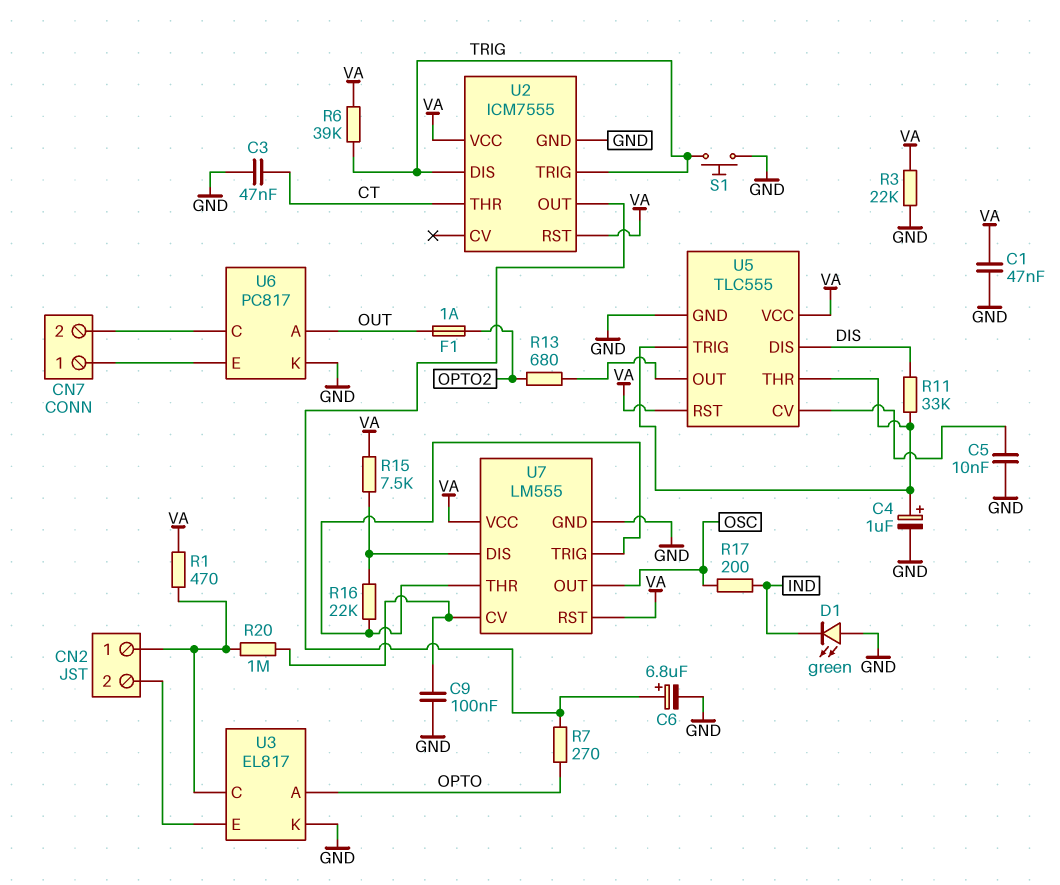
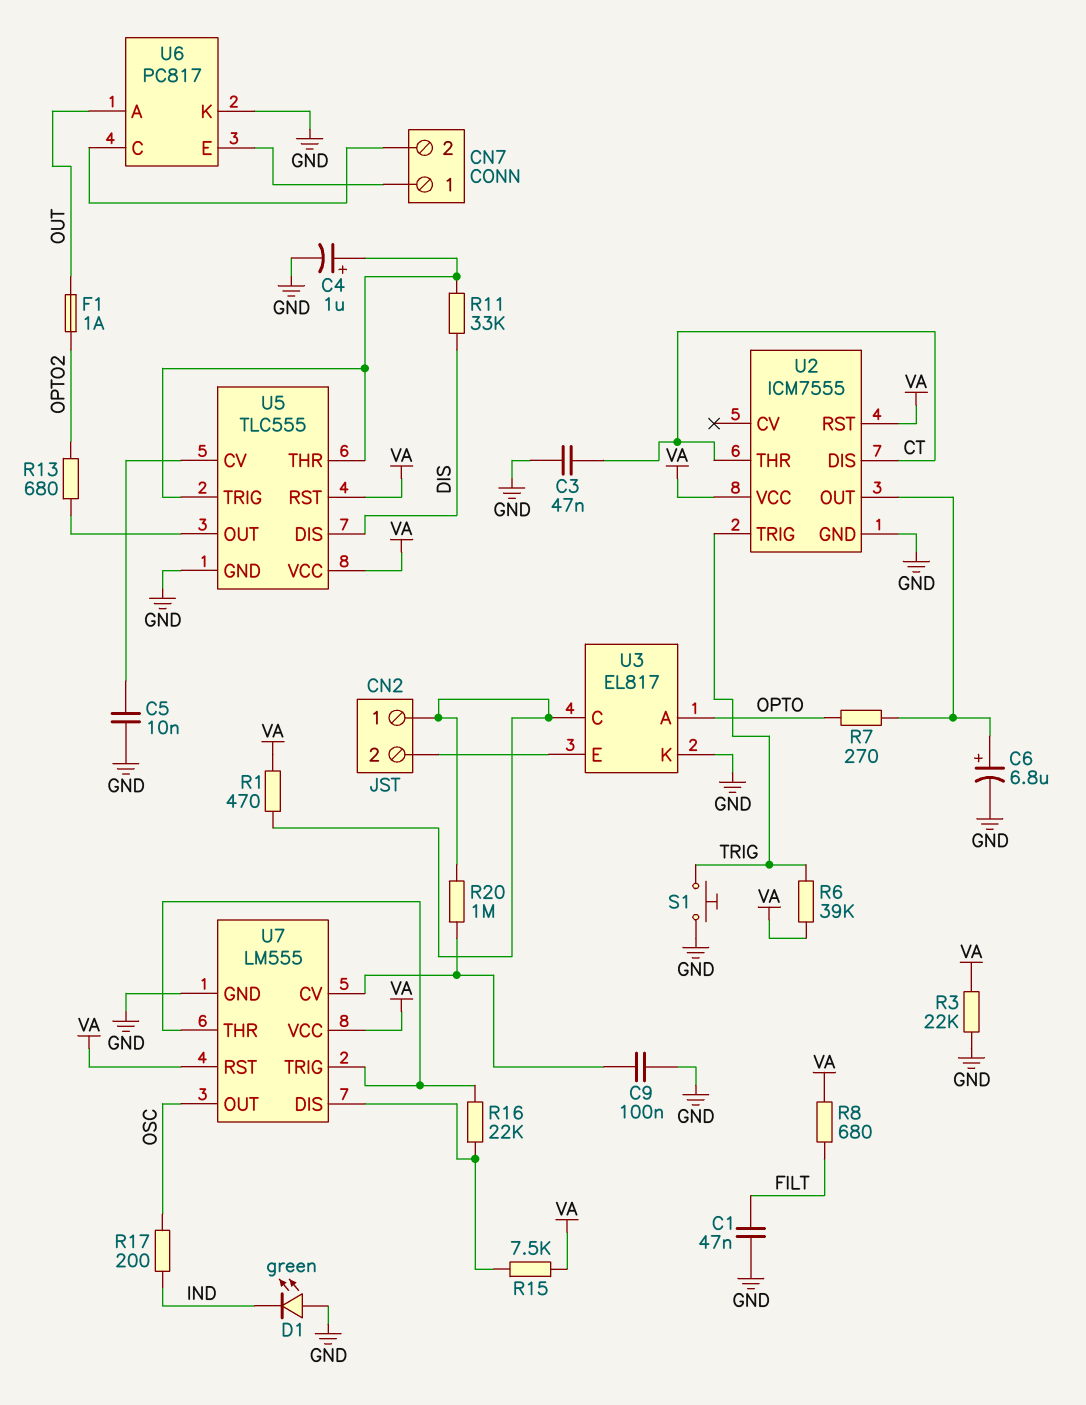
C1: 47nF (GND, VA) -> 47nF (FILT, GND)
R8: none -> 680 (FILT, VA)
U2 pin DIS: TRIG -> CT

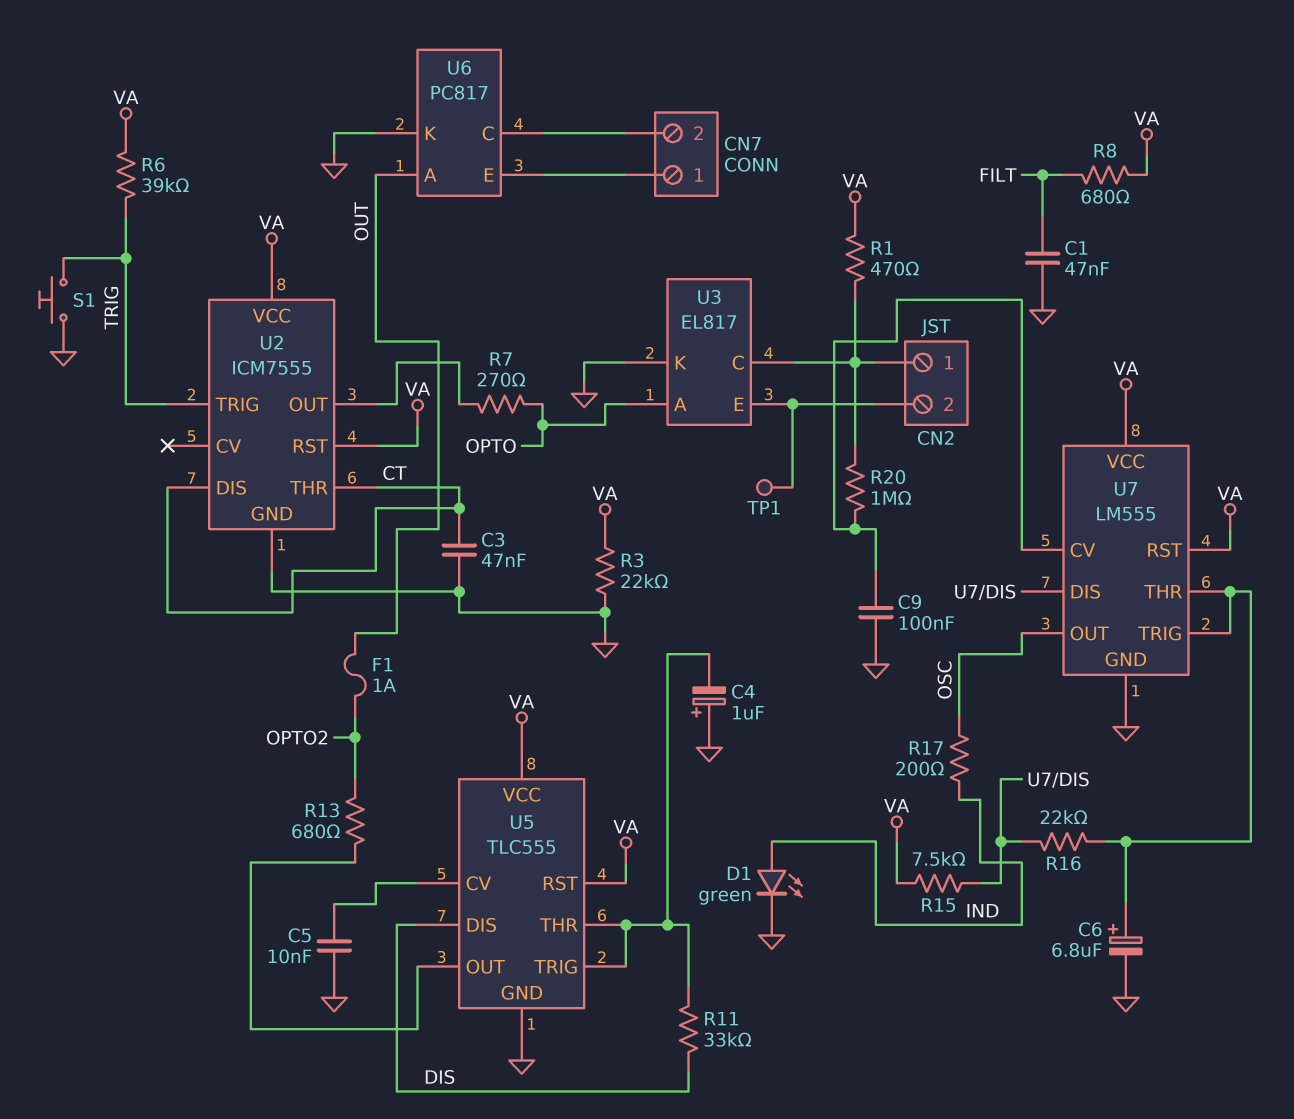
C4: 1uF (plus U5/THR, minus GND) -> 1uF (plus GND, minus U5/THR)
C6: 6.8uF (plus U2/OUT, minus GND) -> 6.8uF (plus U7/THR, minus GND)
D1: LED green (A GND, K IND) -> LED green (A IND, K GND)
TP1: none -> test point (CN2/2)

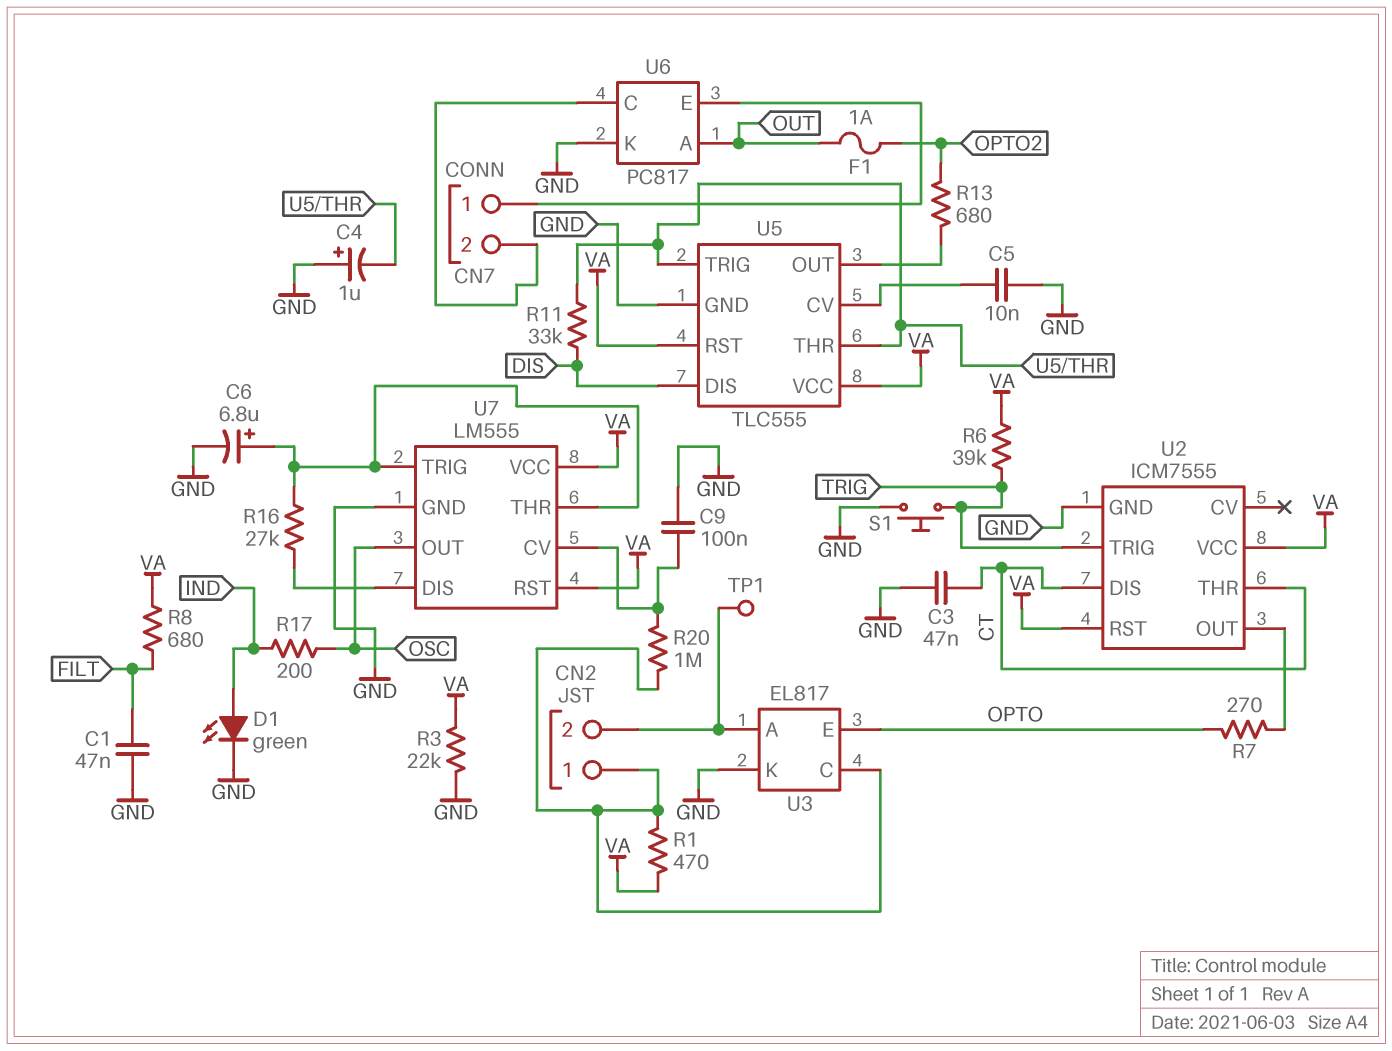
R15: 7.5k (U7/DIS, VA) -> none
R16: 22k (U7/DIS, U7/THR) -> 27k (U7/DIS, U7/THR)
U3 pin A: OPTO -> CN2/2
U3 pin E: CN2/2 -> OPTO

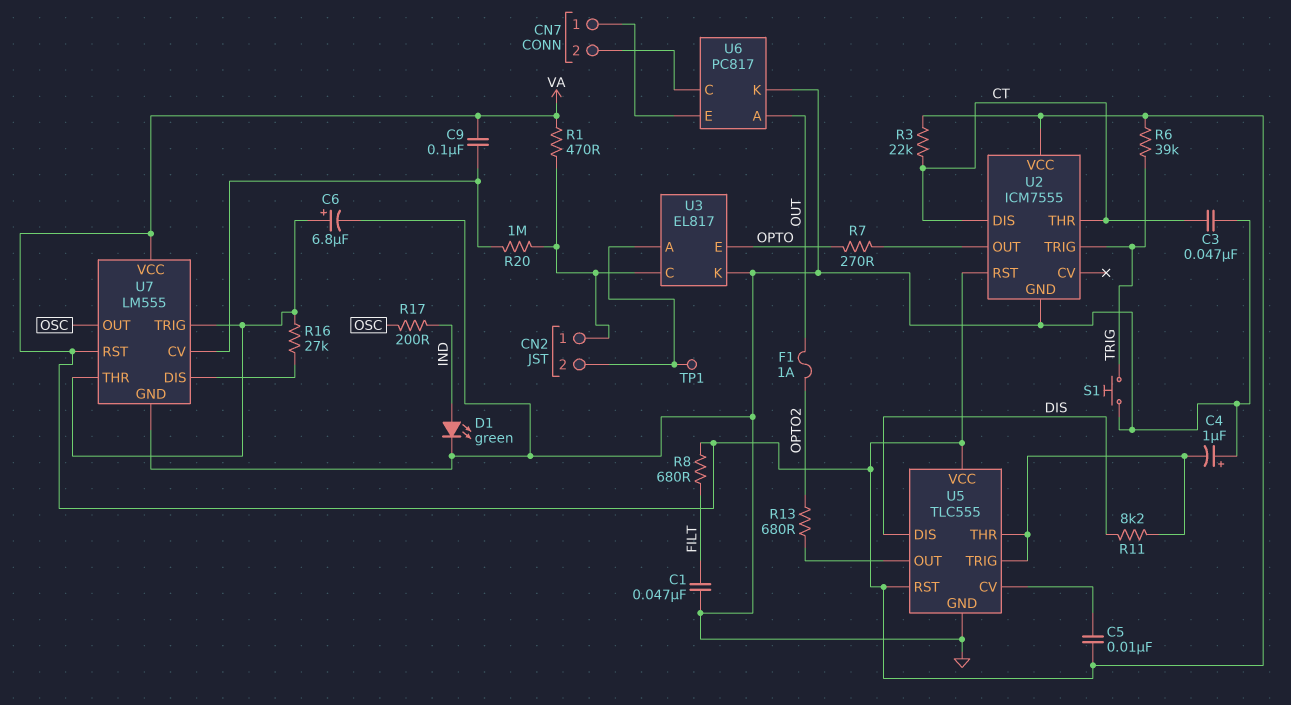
C5: 10nF (GND, U5/CV) -> 10nF (U5/CV, VA)
C9: 100nF (GND, U7/CV) -> 100nF (U7/CV, VA)
R3: 22k (GND, VA) -> 22k (CT, VA)
R11: 33k (DIS, U5/THR) -> 8.2k (DIS, U5/THR)

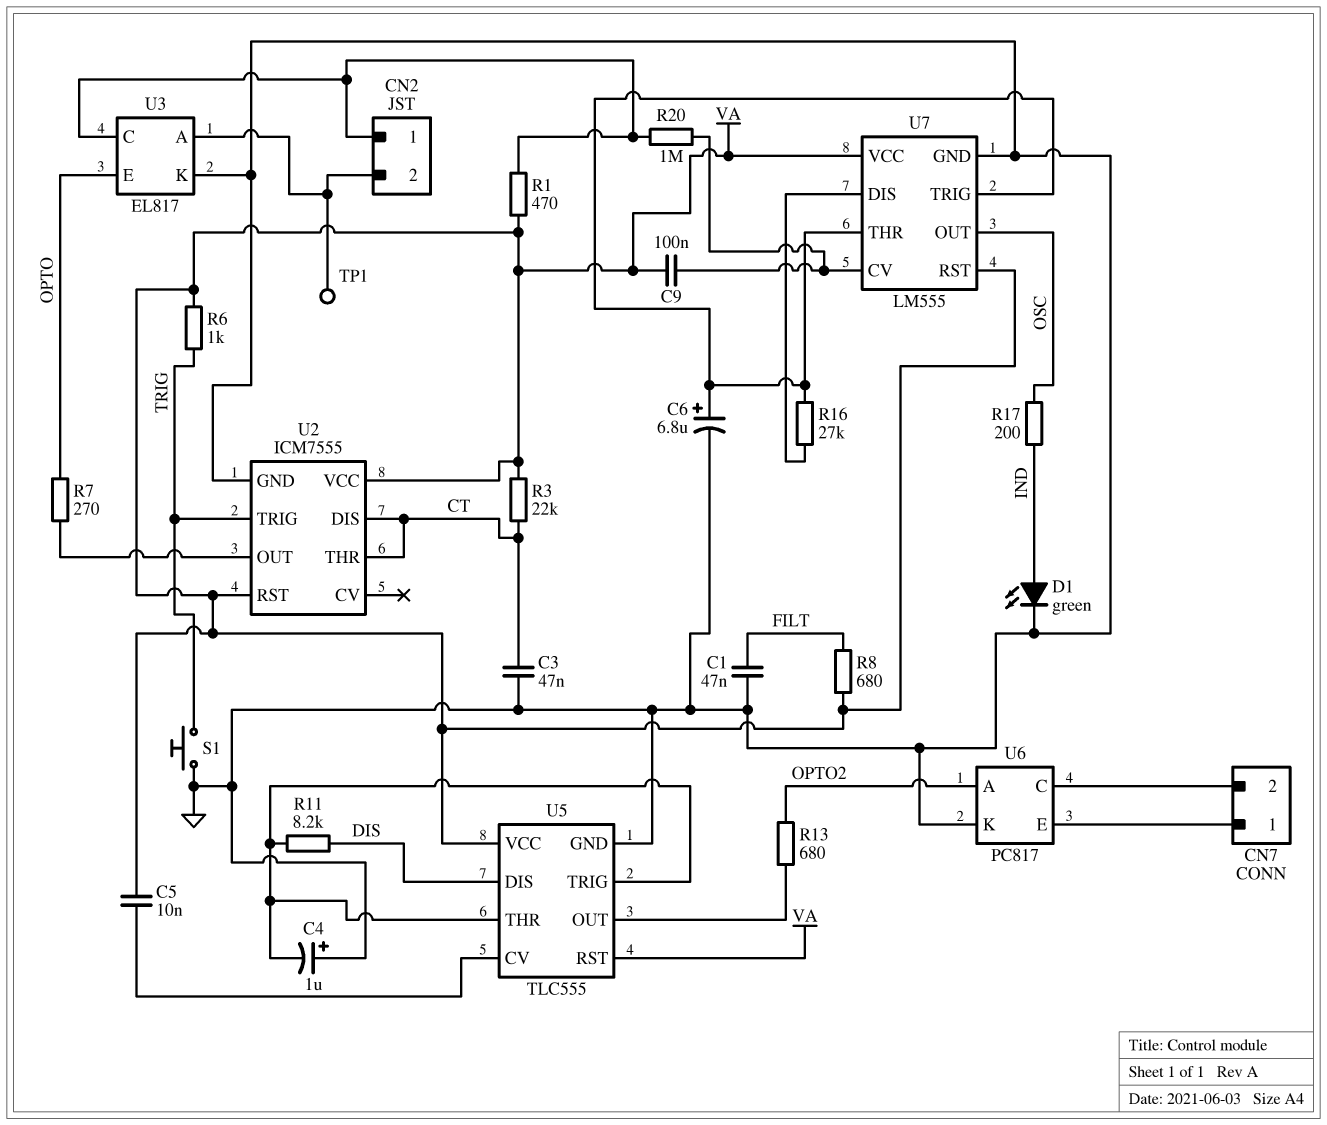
F1: 1A (OPTO2, OUT) -> none
R6: 39k (TRIG, VA) -> 1k (TRIG, VA)
U6 pin A: OUT -> OPTO2

